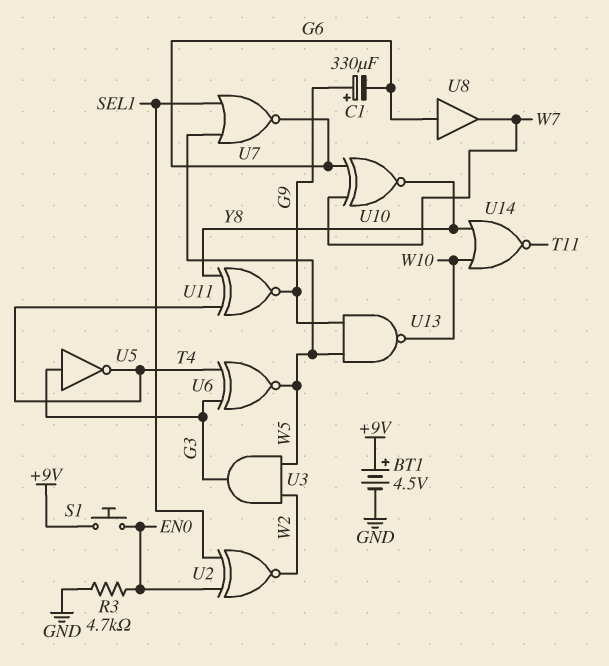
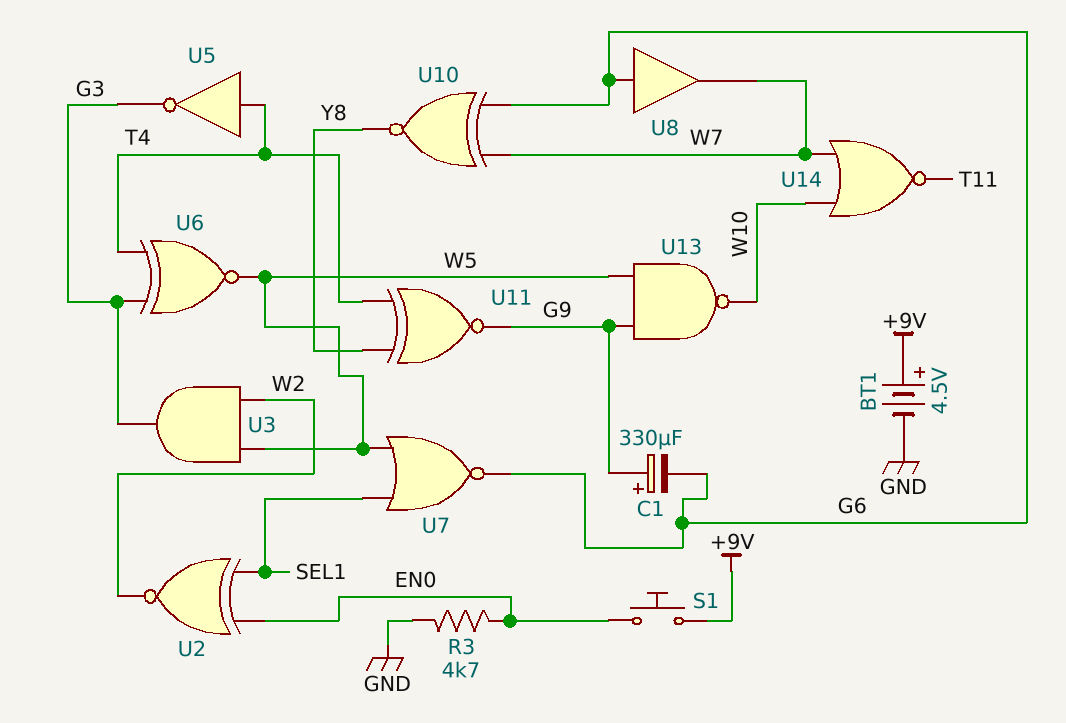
U5: NOT (in G3, out T4) -> NOT (in T4, out G3)
U14: NOR (in W10, in Y8, out T11) -> NOR (in W7, in W10, out T11)

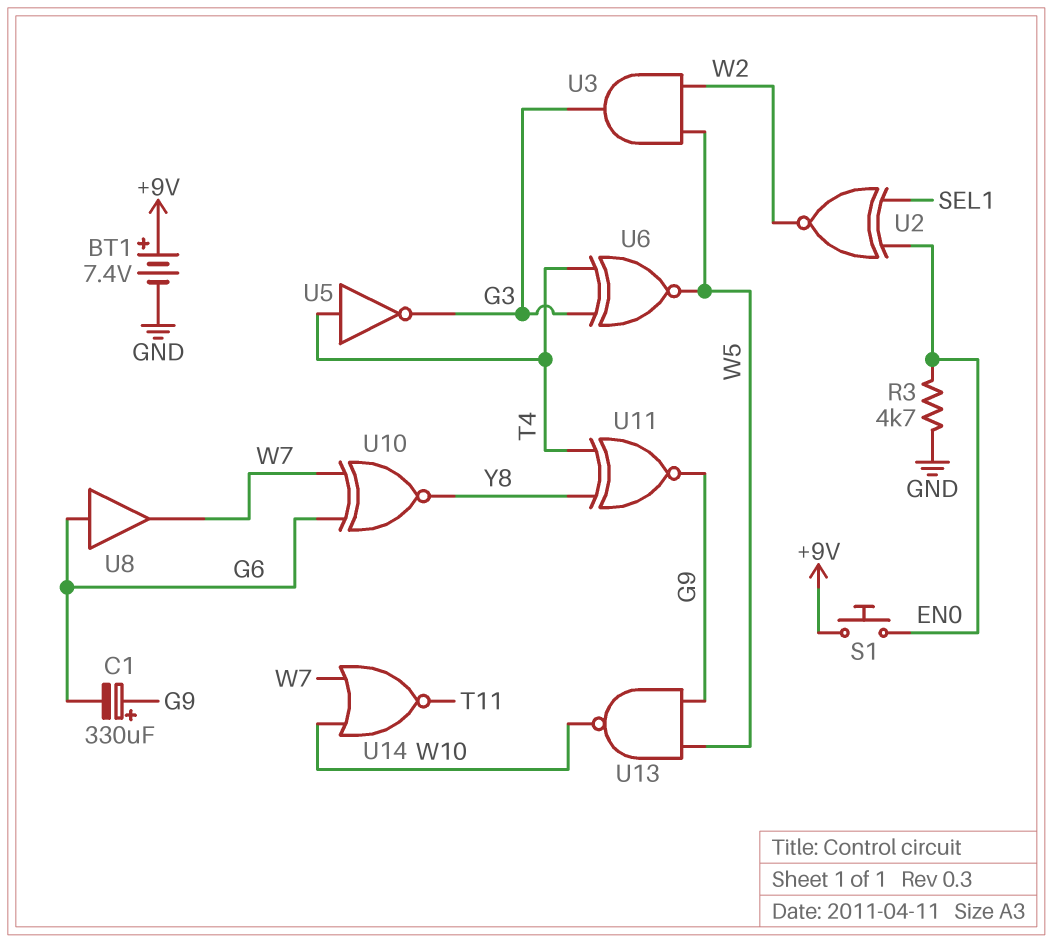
BT1: 4.5V (plus +9V, minus GND) -> 7.4V (plus +9V, minus GND)
U7: NOR (in SEL1, in W5, out G6) -> none

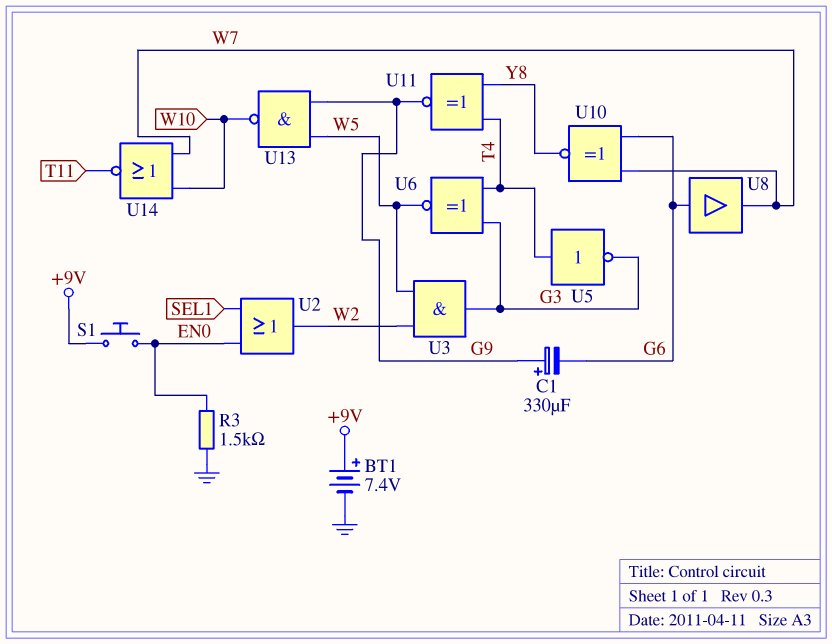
R3: 4.7k (EN0, GND) -> 1.5k (EN0, GND)
U2: XNOR (in EN0, in SEL1, out W2) -> OR (in EN0, in SEL1, out W2)

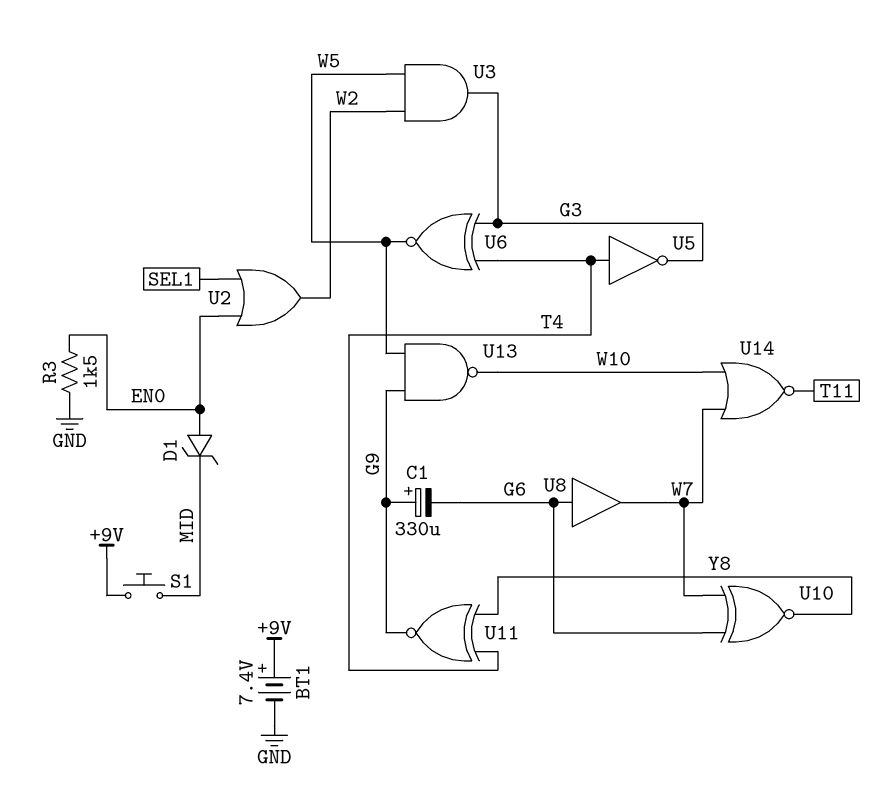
D1: none -> zener (A EN0, K MID)
S1: button (+9V, EN0) -> button (+9V, MID)

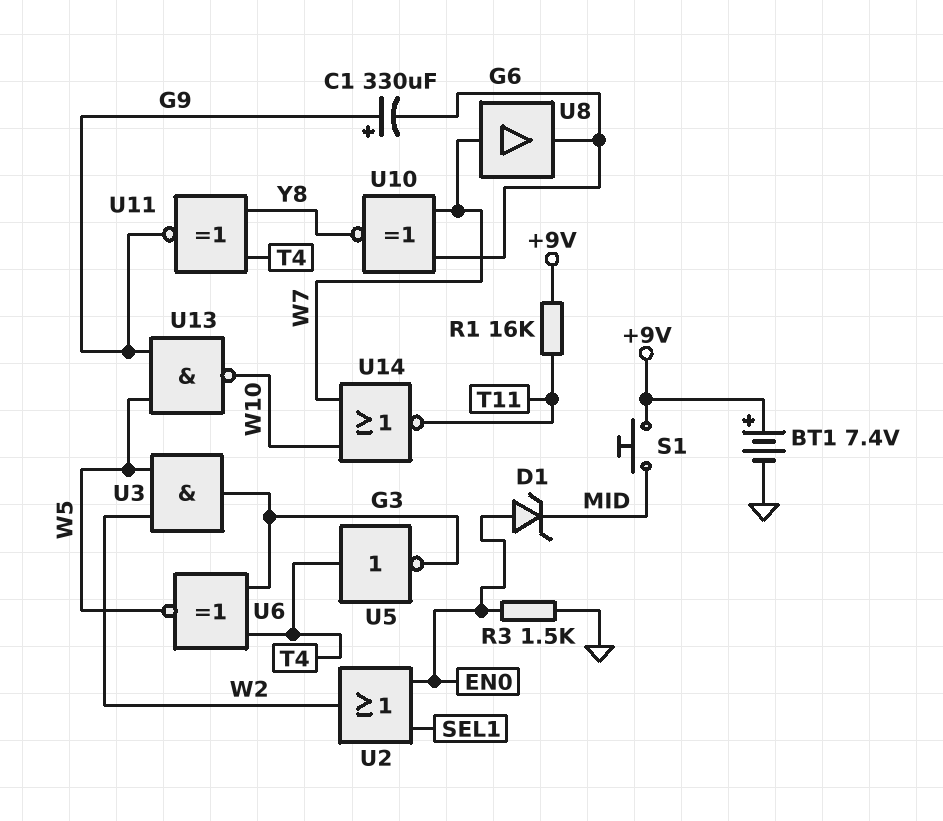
R1: none -> 16k (+9V, T11)
U8: buffer (in G6, out W7) -> buffer (in W7, out G6)

